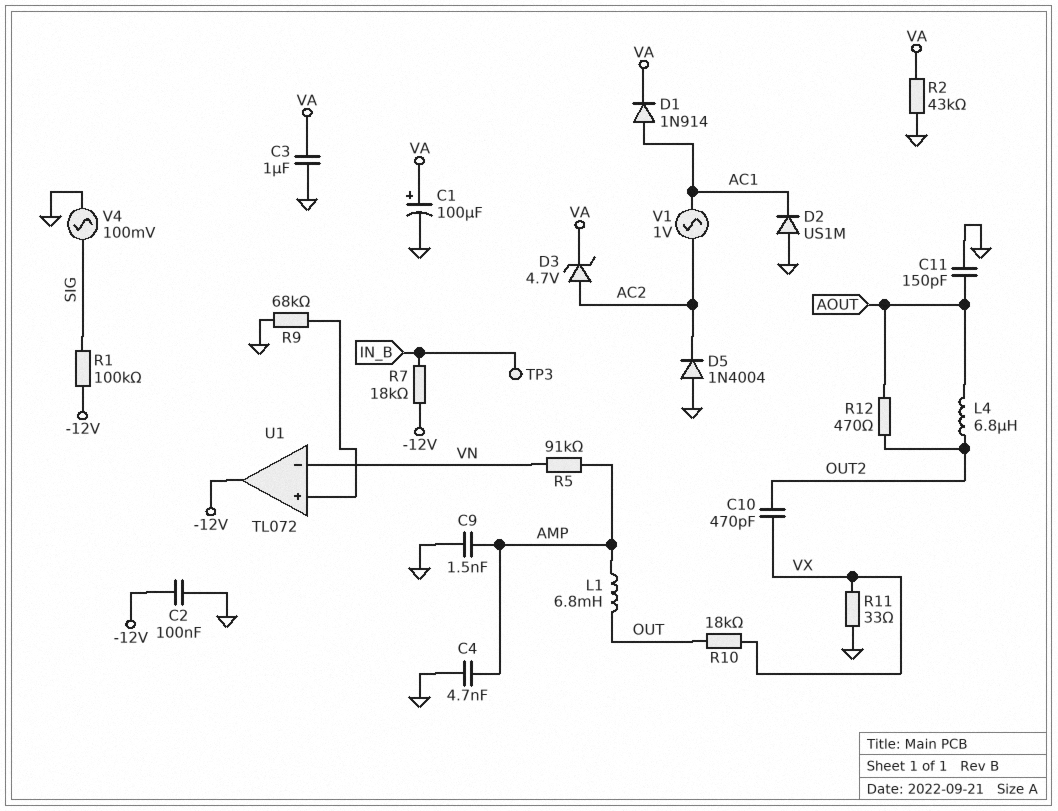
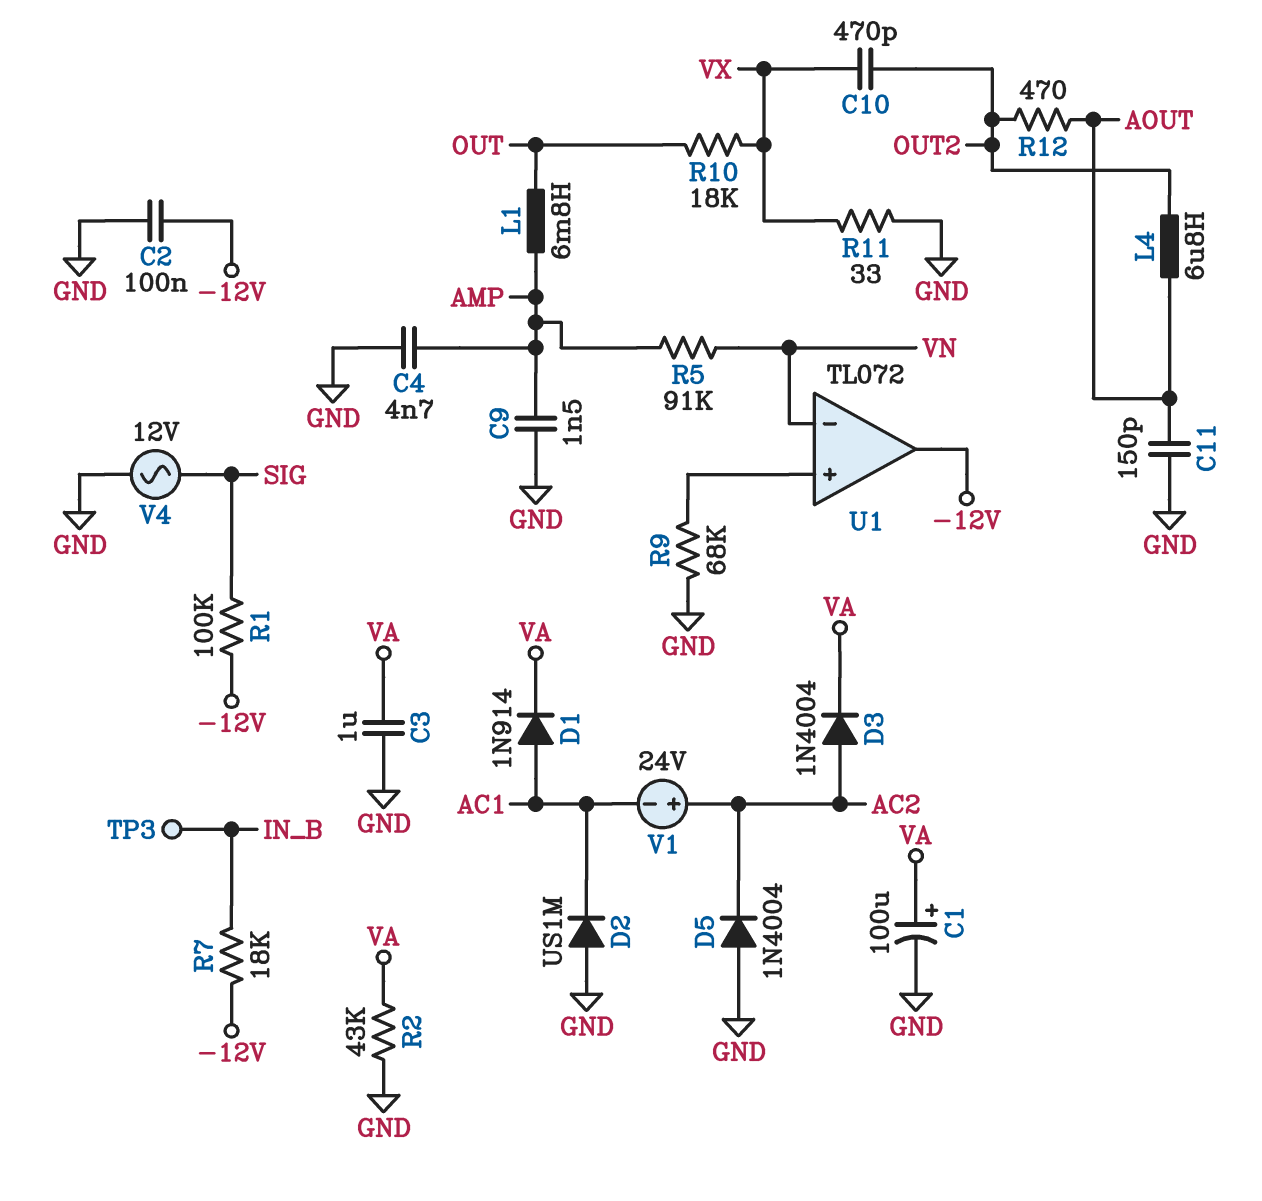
D3: zener 4.7V (A AC2, K VA) -> diode 1N4004 (A AC2, K VA)
V1: AC 1V (AC1, AC2) -> 24V (plus AC2, minus AC1)
V4: AC 100mV (GND, SIG) -> AC 12V (GND, SIG)

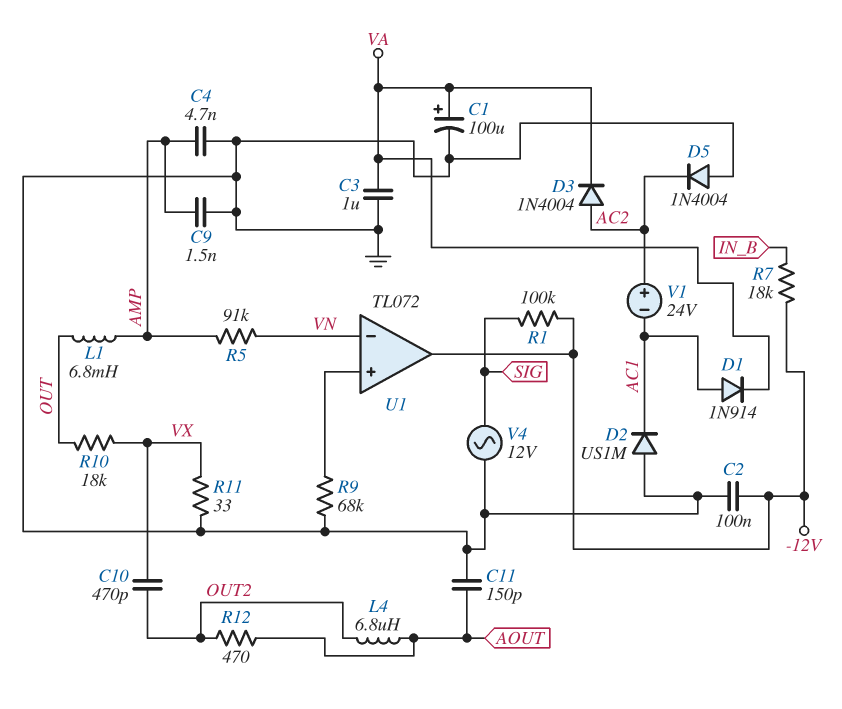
R2: 43k (GND, VA) -> none
TP3: test point (IN_B) -> none

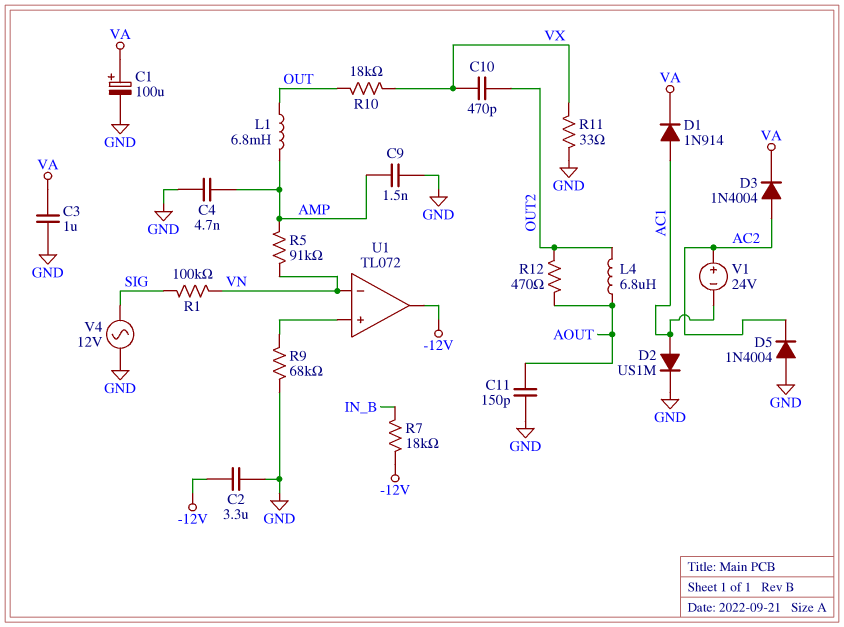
C2: 100nF (-12V, GND) -> 3.3uF (-12V, GND)
D2: diode US1M (A GND, K AC1) -> diode US1M (A AC1, K GND)
R1: 100k (-12V, SIG) -> 100k (SIG, VN)

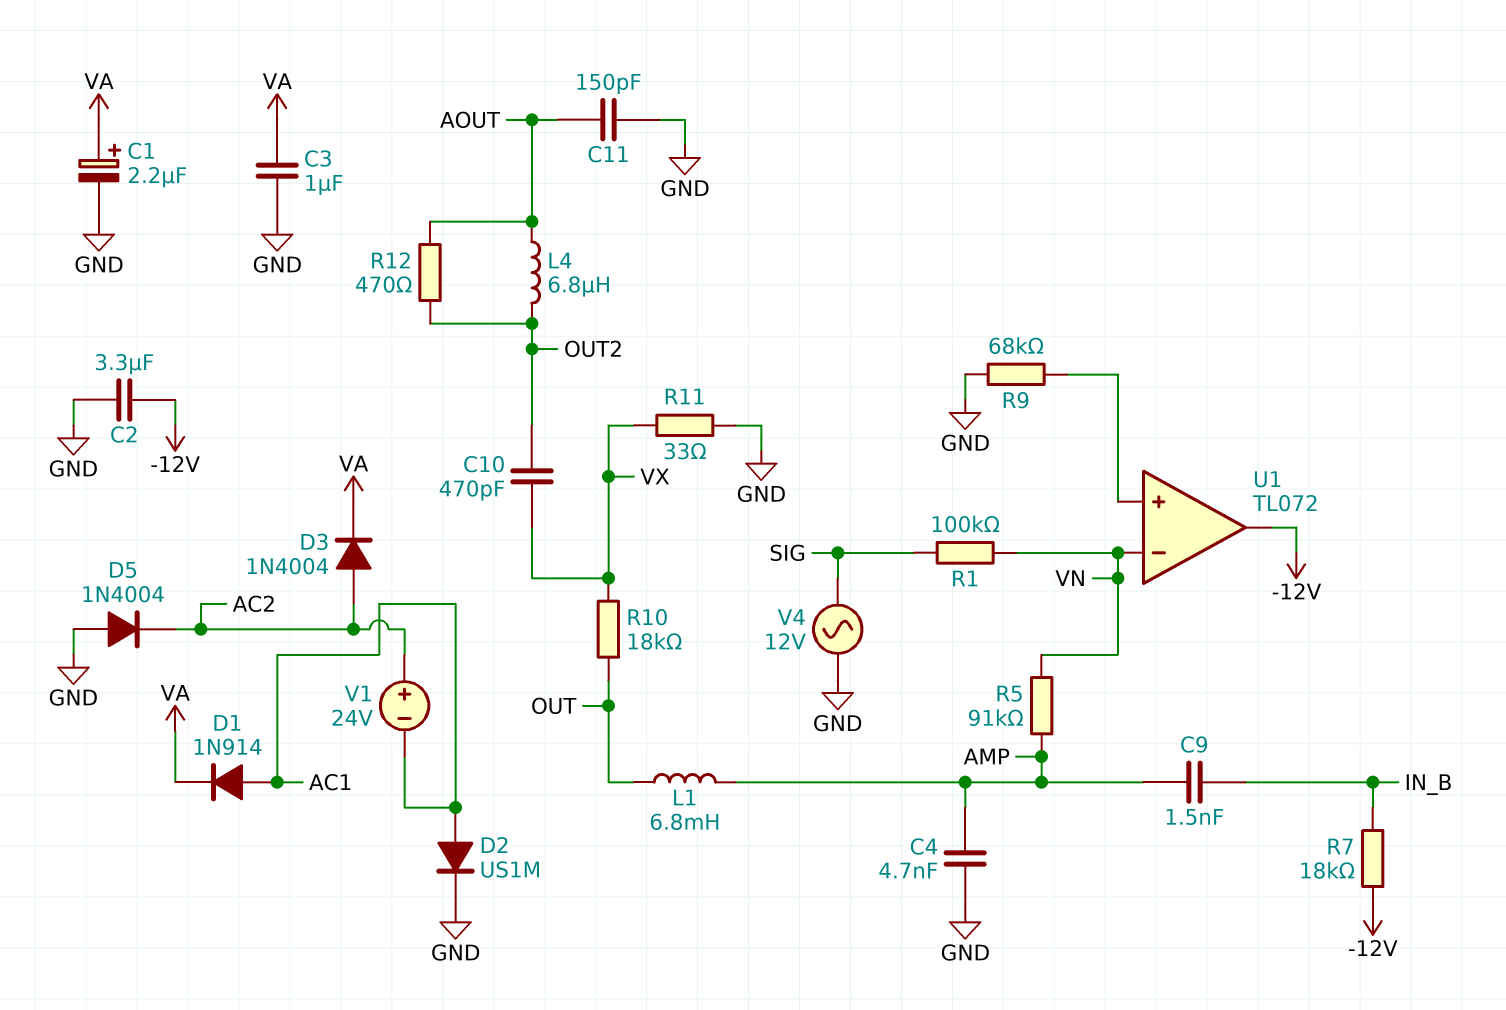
C1: 100uF (plus VA, minus GND) -> 2.2uF (plus VA, minus GND)
C9: 1.5nF (AMP, GND) -> 1.5nF (AMP, IN_B)

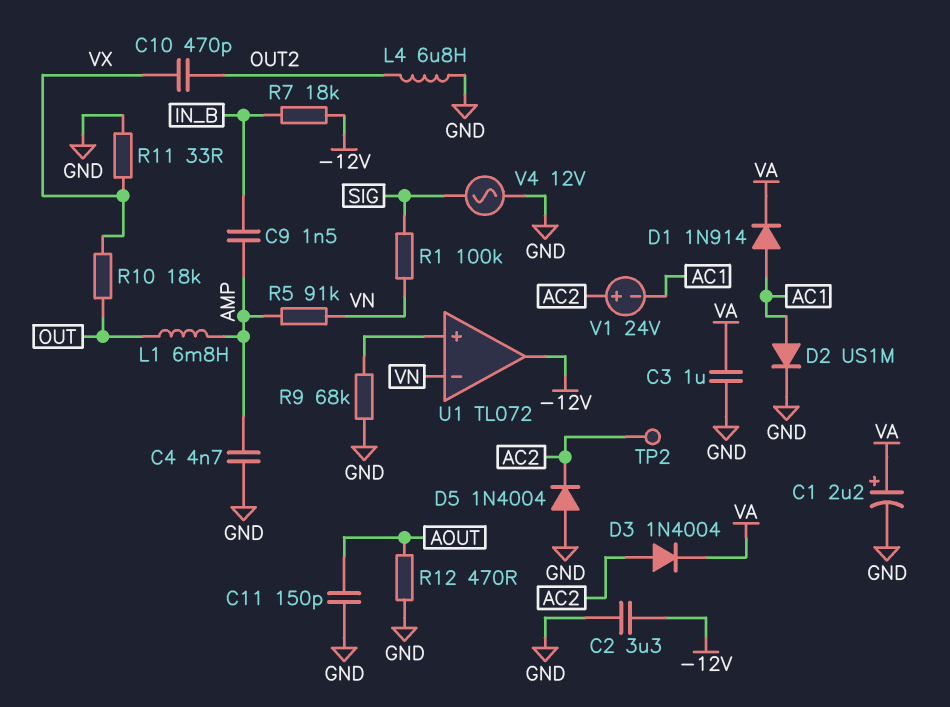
L4: 6.8uH (AOUT, OUT2) -> 6.8uH (GND, OUT2)
R12: 470 (AOUT, OUT2) -> 470 (AOUT, GND)
TP2: none -> test point (AC2)

